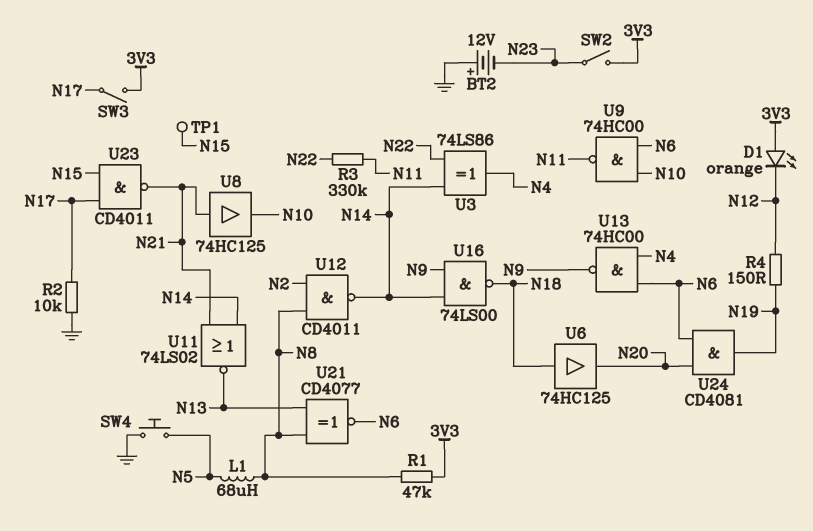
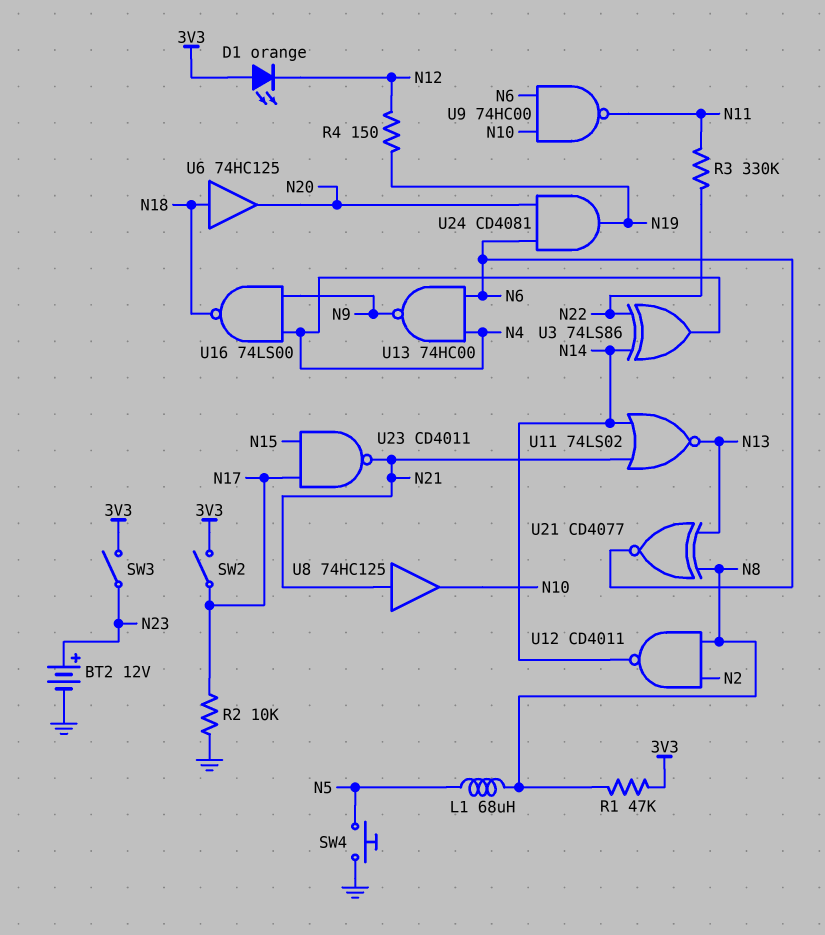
BT2: 12V (plus GND, minus N23) -> 12V (plus N23, minus GND)
SW2: switch (3V3, N23) -> switch (3V3, N17)
SW3: switch (3V3, N17) -> switch (3V3, N23)
TP1: test point (N15) -> none
U16: NAND 74LS00 (in N9, in N14, out N18) -> NAND 74LS00 (in N4, in N9, out N18)

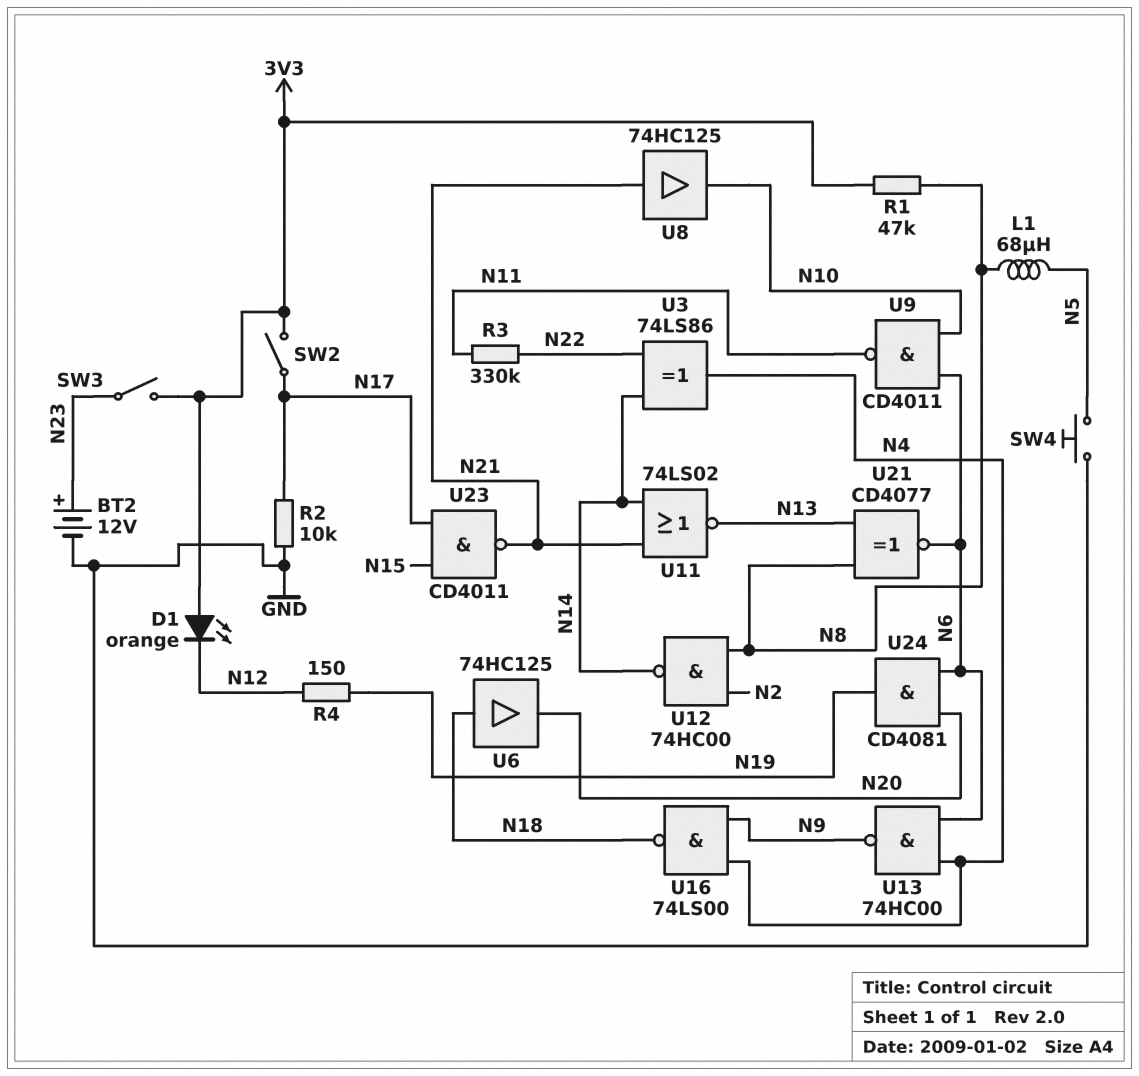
U9: NAND 74HC00 (in N6, in N10, out N11) -> NAND CD4011 (in N6, in N10, out N11)
U12: NAND CD4011 (in N2, in N8, out N14) -> NAND 74HC00 (in N2, in N8, out N14)

